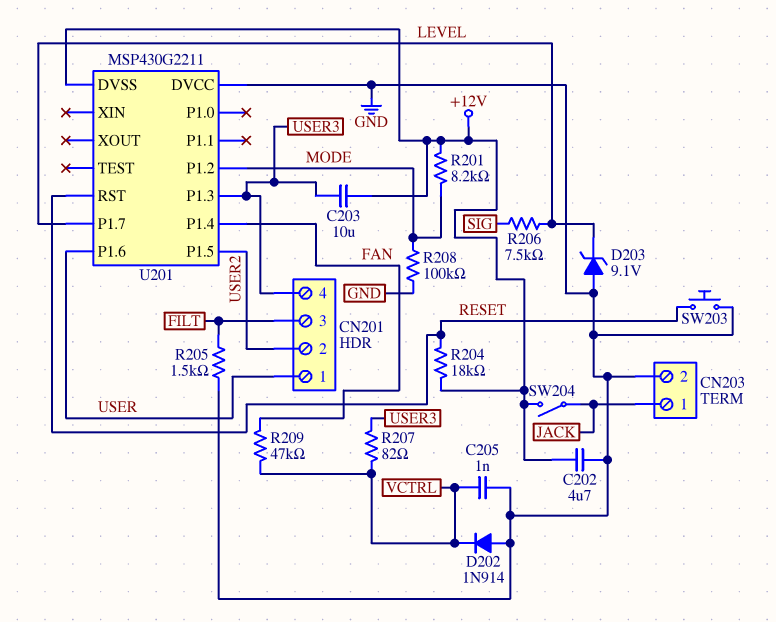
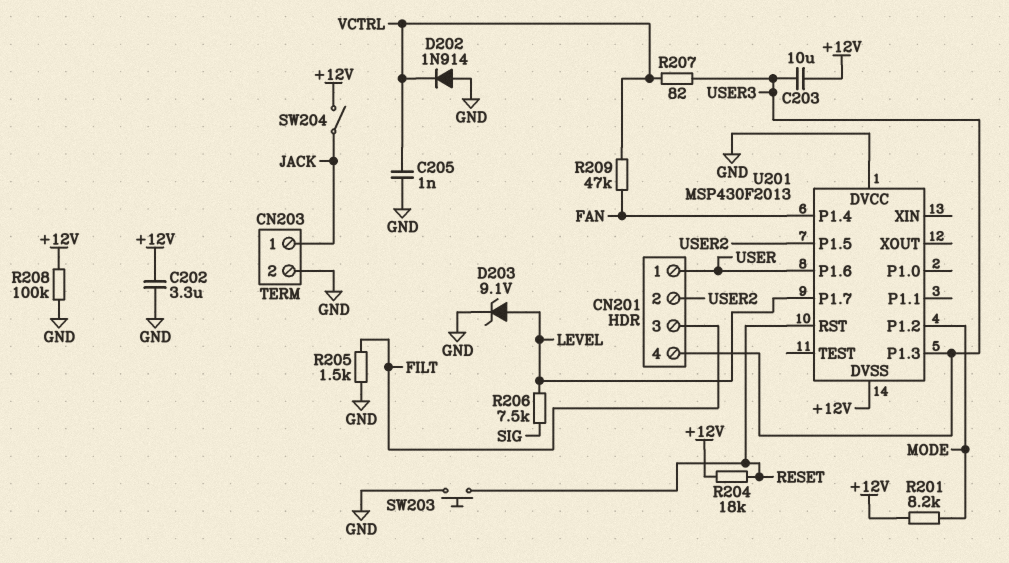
C202: 4.7uF (+12V, GND) -> 3.3uF (+12V, GND)
D203: zener 9.1V (A GND, K LEVEL) -> zener 9.1V (A LEVEL, K GND)
R208: 100k (GND, MODE) -> 100k (+12V, GND)
U201: MSP430G2211 -> MSP430F2013

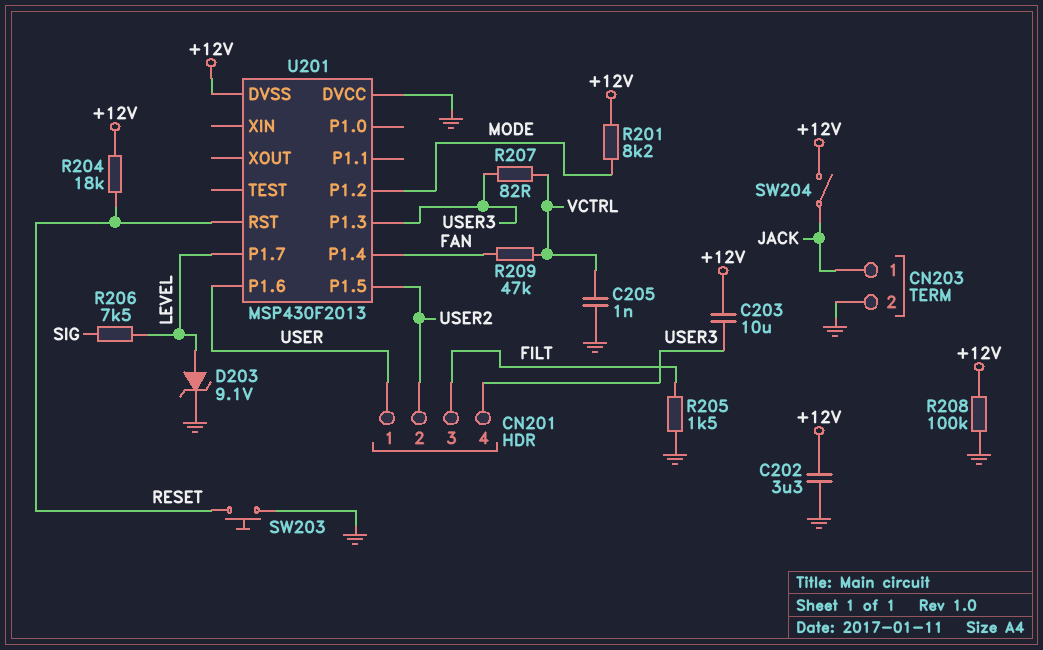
D202: diode 1N914 (A GND, K VCTRL) -> none

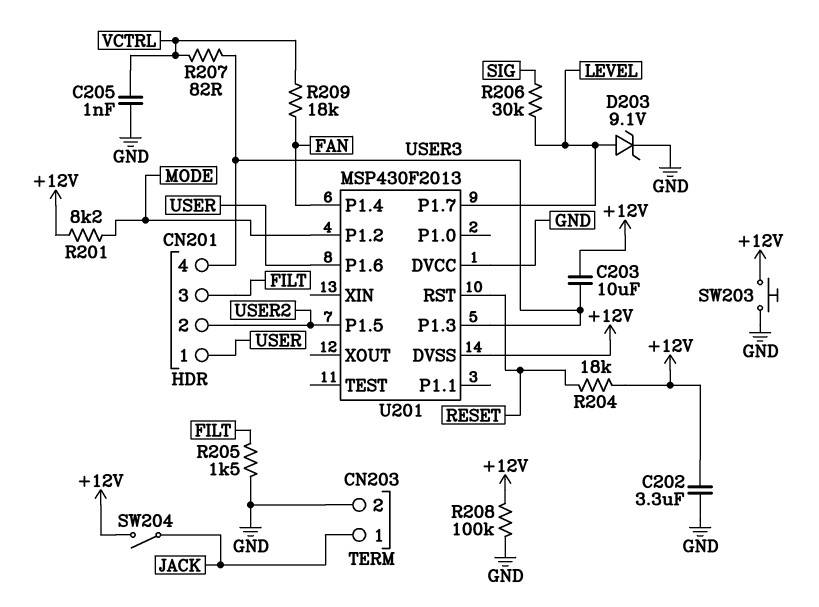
R206: 7.5k (LEVEL, SIG) -> 30k (LEVEL, SIG)
R209: 47k (FAN, VCTRL) -> 18k (FAN, VCTRL)
SW203: button (GND, RESET) -> button (+12V, GND)

